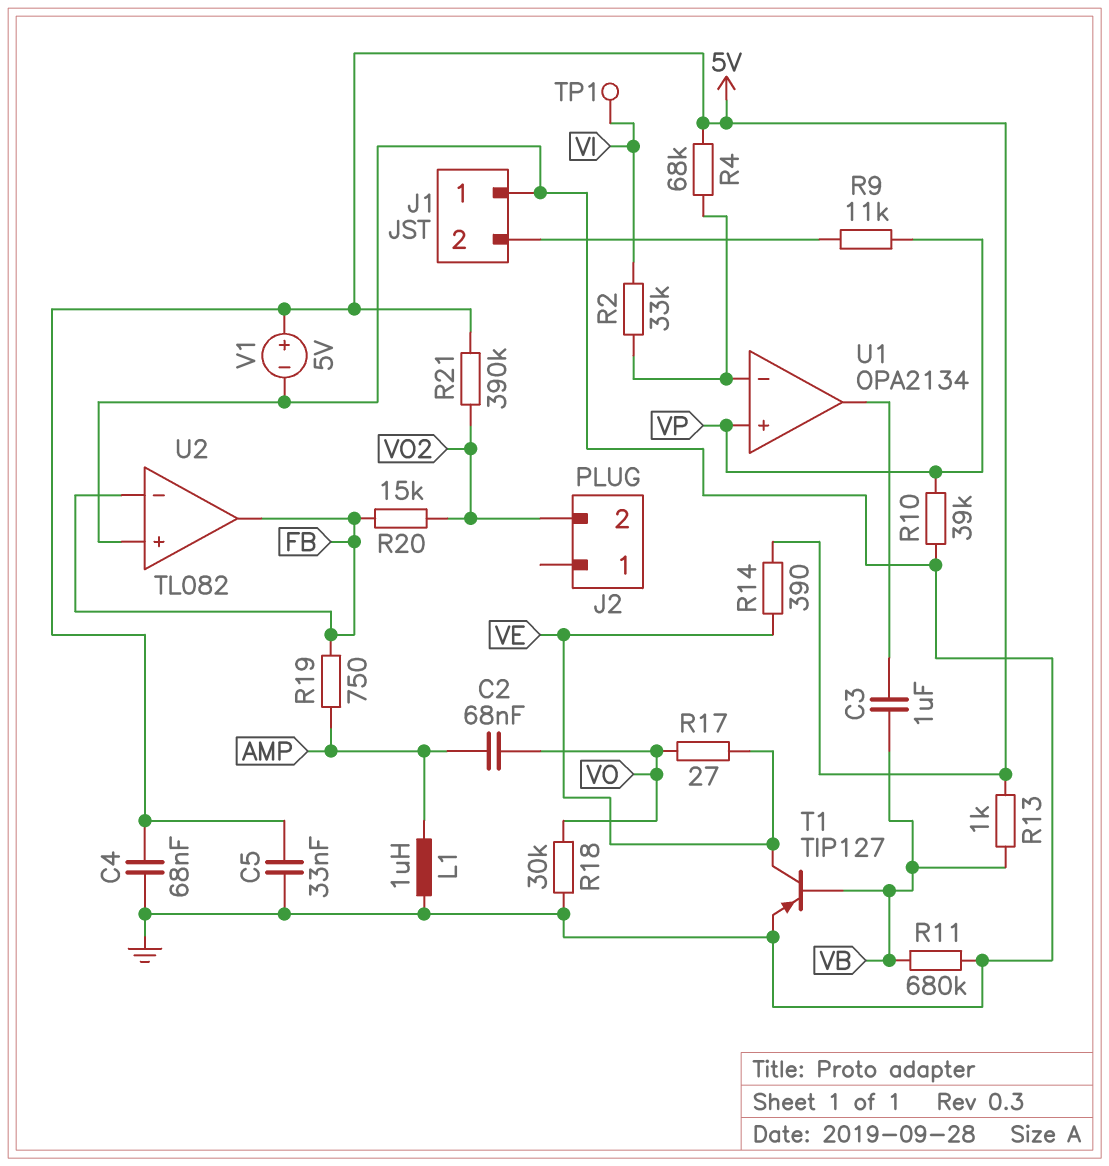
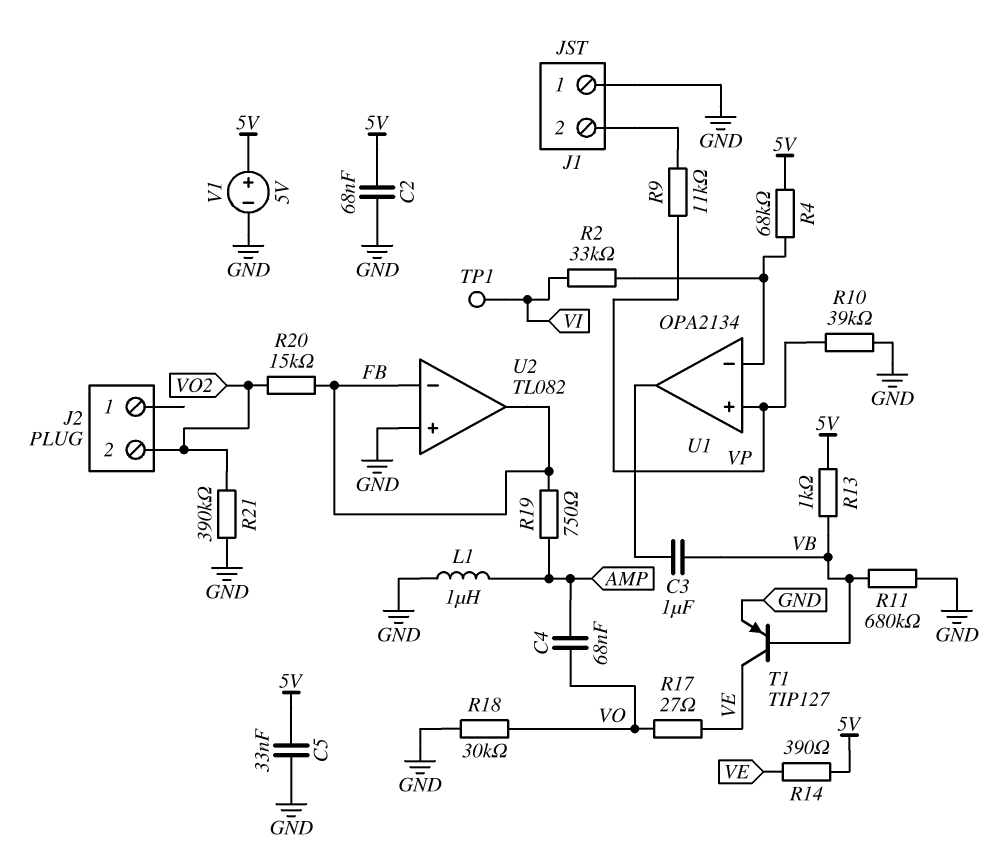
C2: 68nF (AMP, VO) -> 68nF (5V, GND)
C4: 68nF (5V, GND) -> 68nF (AMP, VO)
R21: 390k (5V, VO2) -> 390k (GND, VO2)

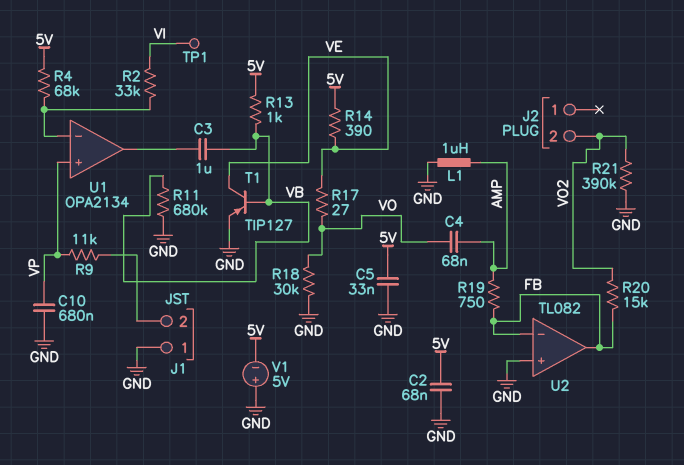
C10: none -> 680nF (GND, VP)
R10: 39k (GND, VP) -> none
V1: 5V (plus 5V, minus GND) -> 5V (plus GND, minus 5V)

